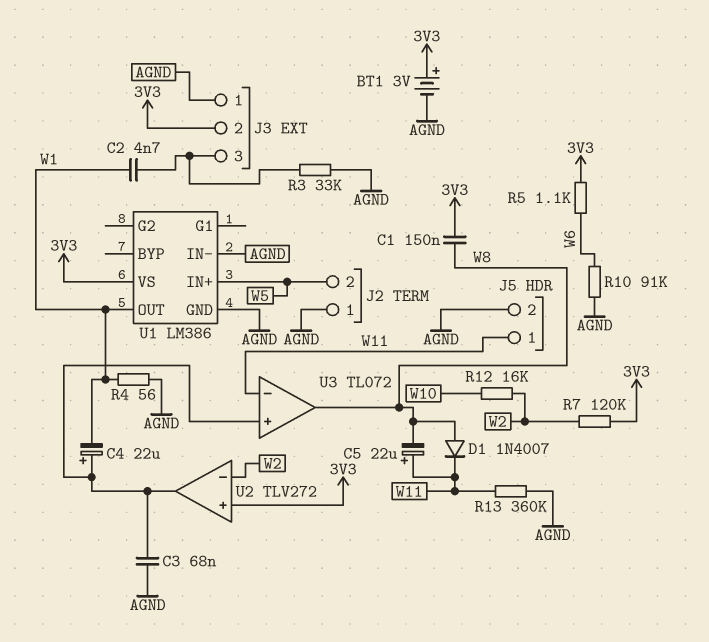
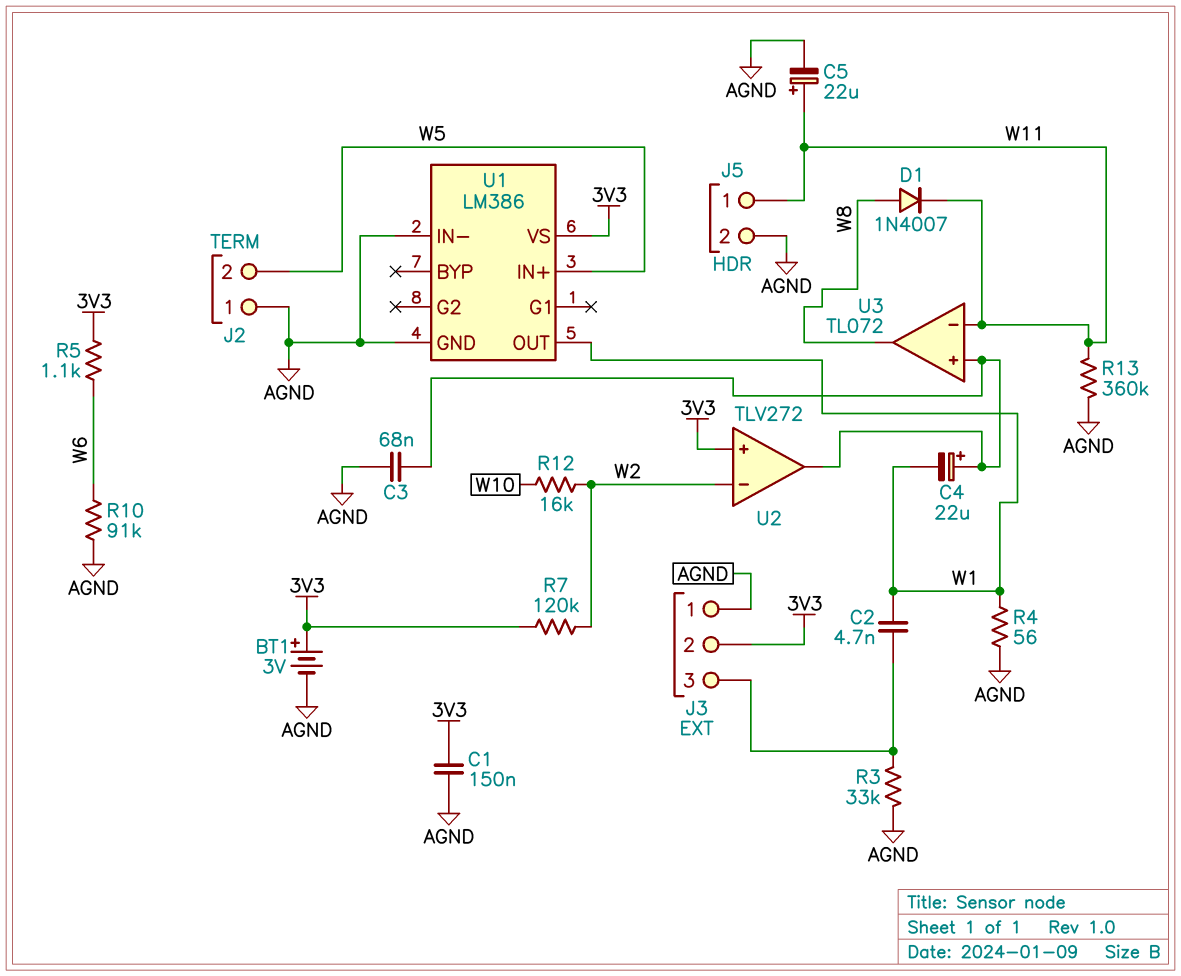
C1: 150nF (3V3, W8) -> 150nF (3V3, AGND)
C5: 22uF (plus W11, minus W8) -> 22uF (plus W11, minus AGND)

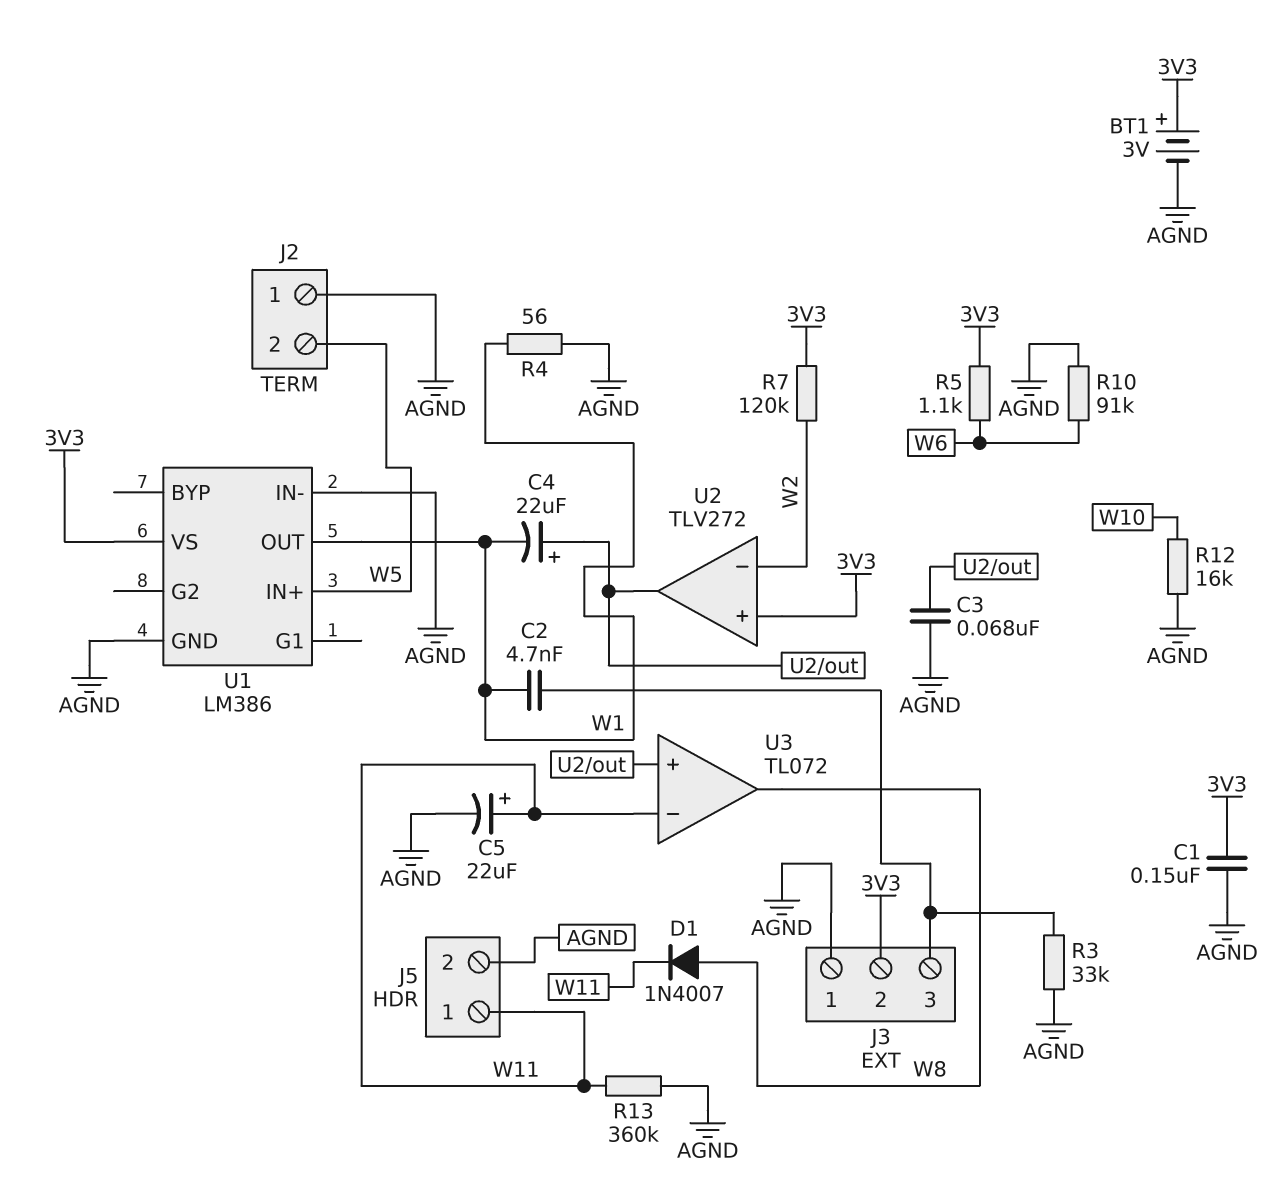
R12: 16k (W2, W10) -> 16k (AGND, W10)

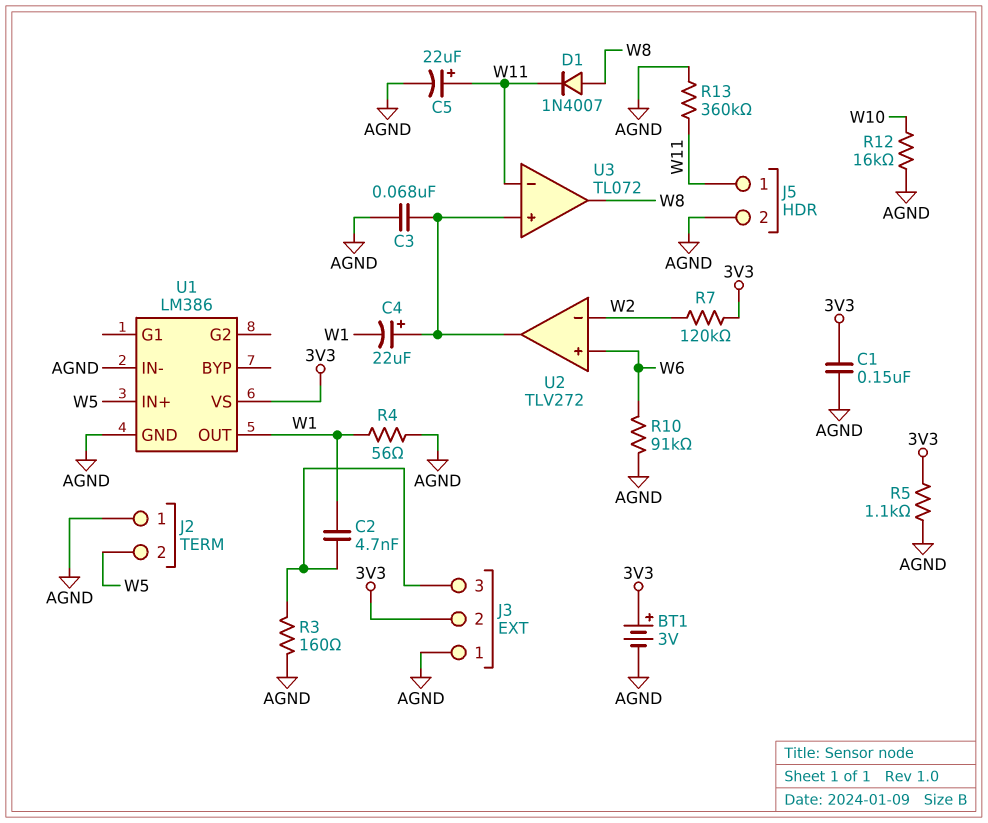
R3: 33k (AGND, J3/3) -> 160 (AGND, J3/3)
R5: 1.1k (3V3, W6) -> 1.1k (3V3, AGND)
U2 pin in+: 3V3 -> W6

